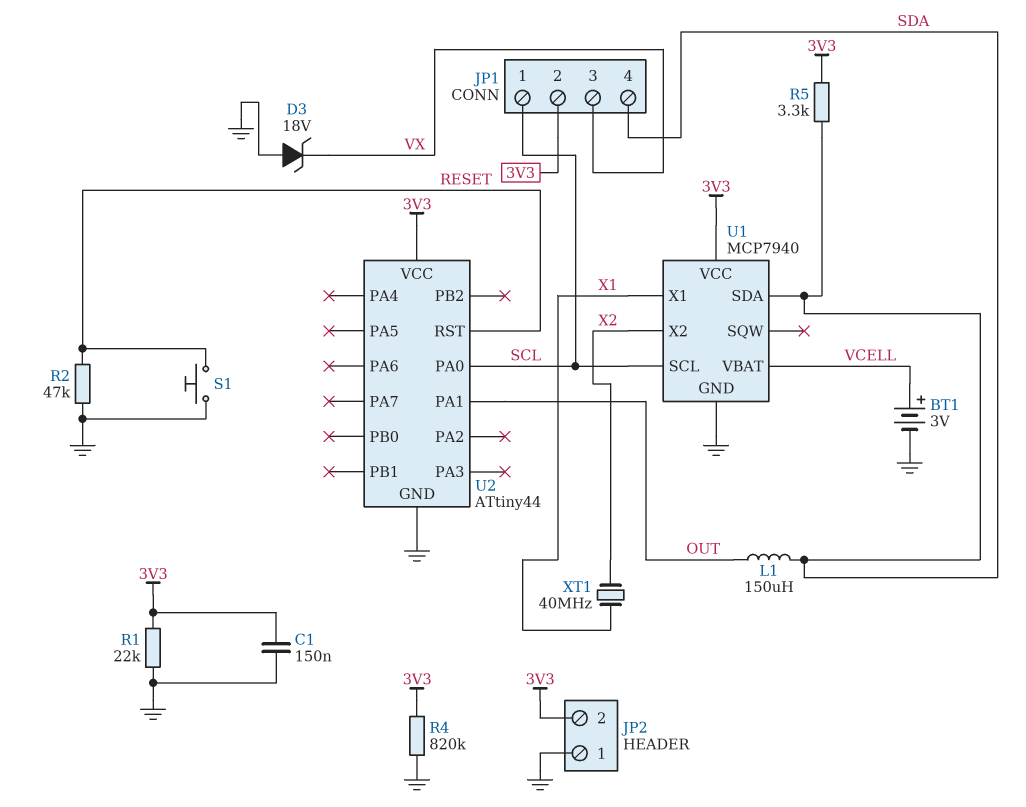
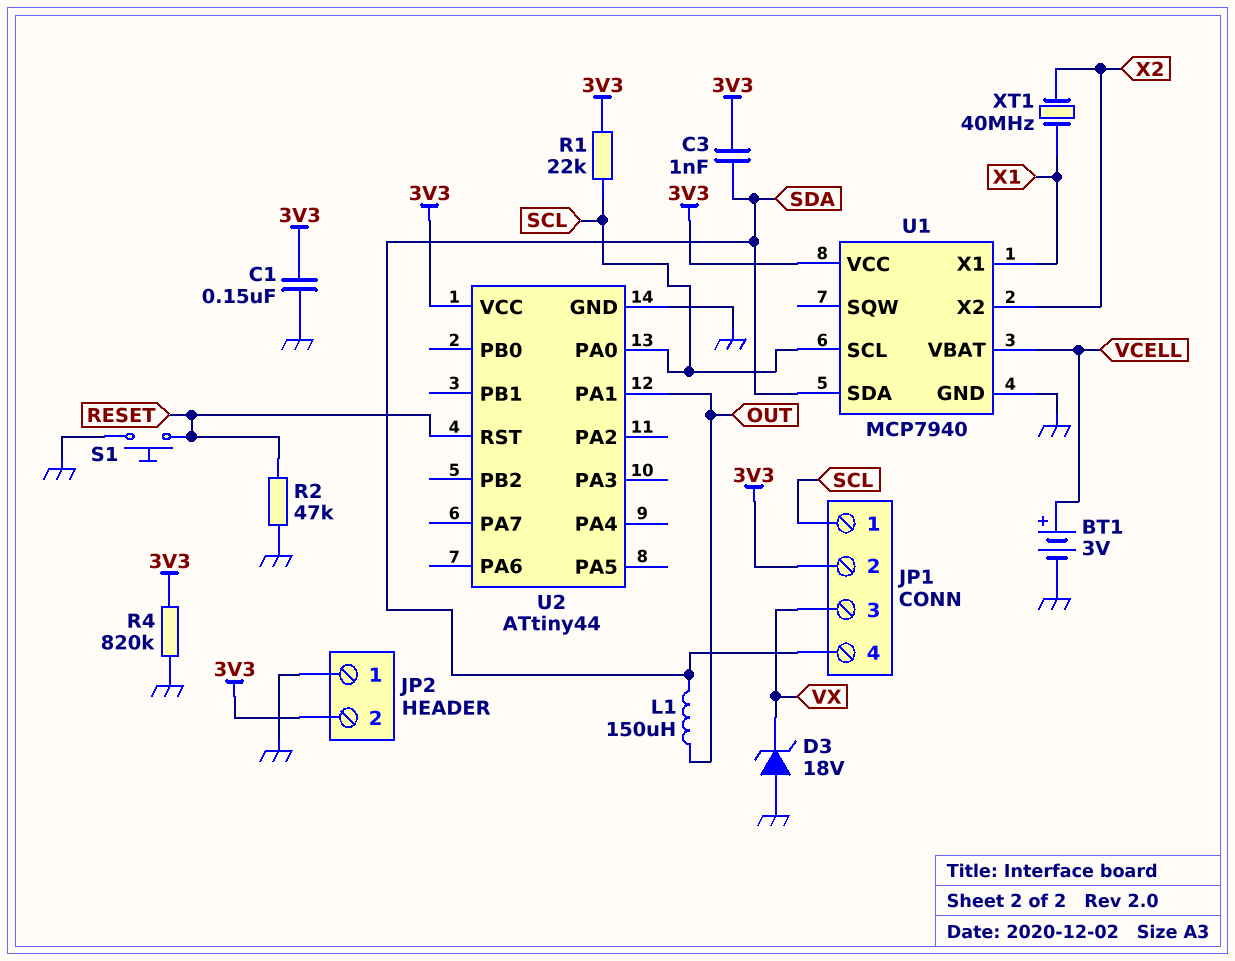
C3: none -> 1nF (3V3, SDA)
R1: 22k (3V3, GND) -> 22k (3V3, SCL)
R5: 3.3k (3V3, SDA) -> none

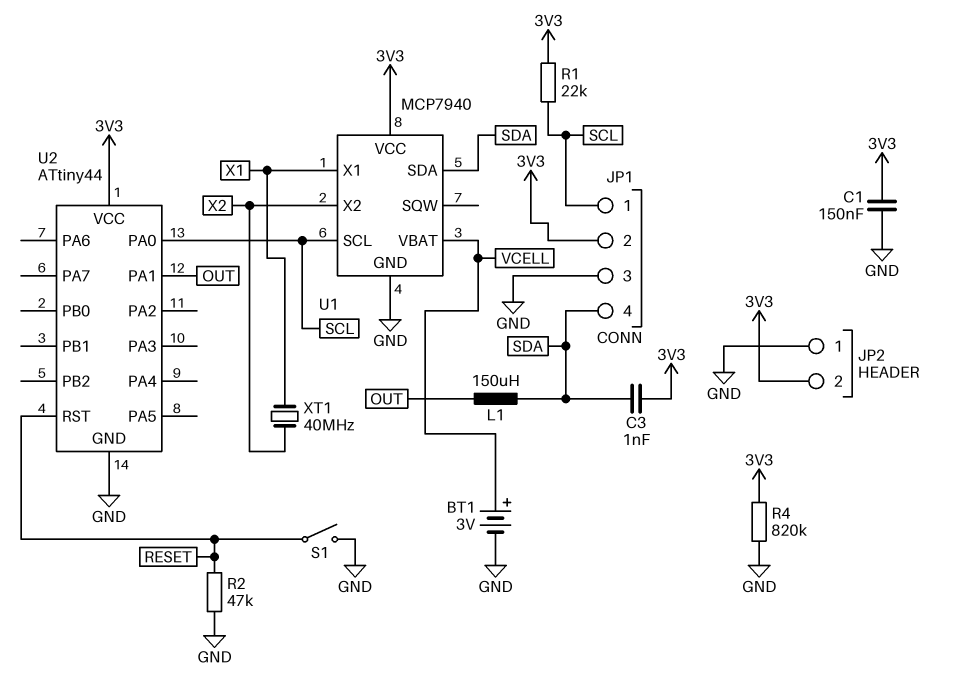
D3: zener 18V (A GND, K VX) -> none
JP1 pin 3: VX -> GND
S1: button (GND, RESET) -> switch (GND, RESET)

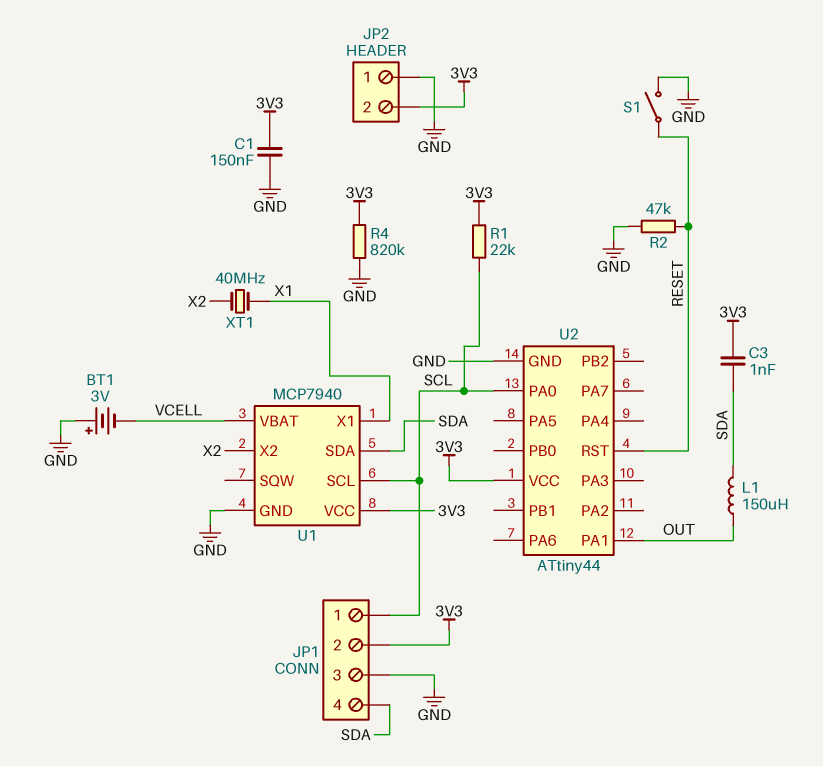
BT1: 3V (plus VCELL, minus GND) -> 3V (plus GND, minus VCELL)

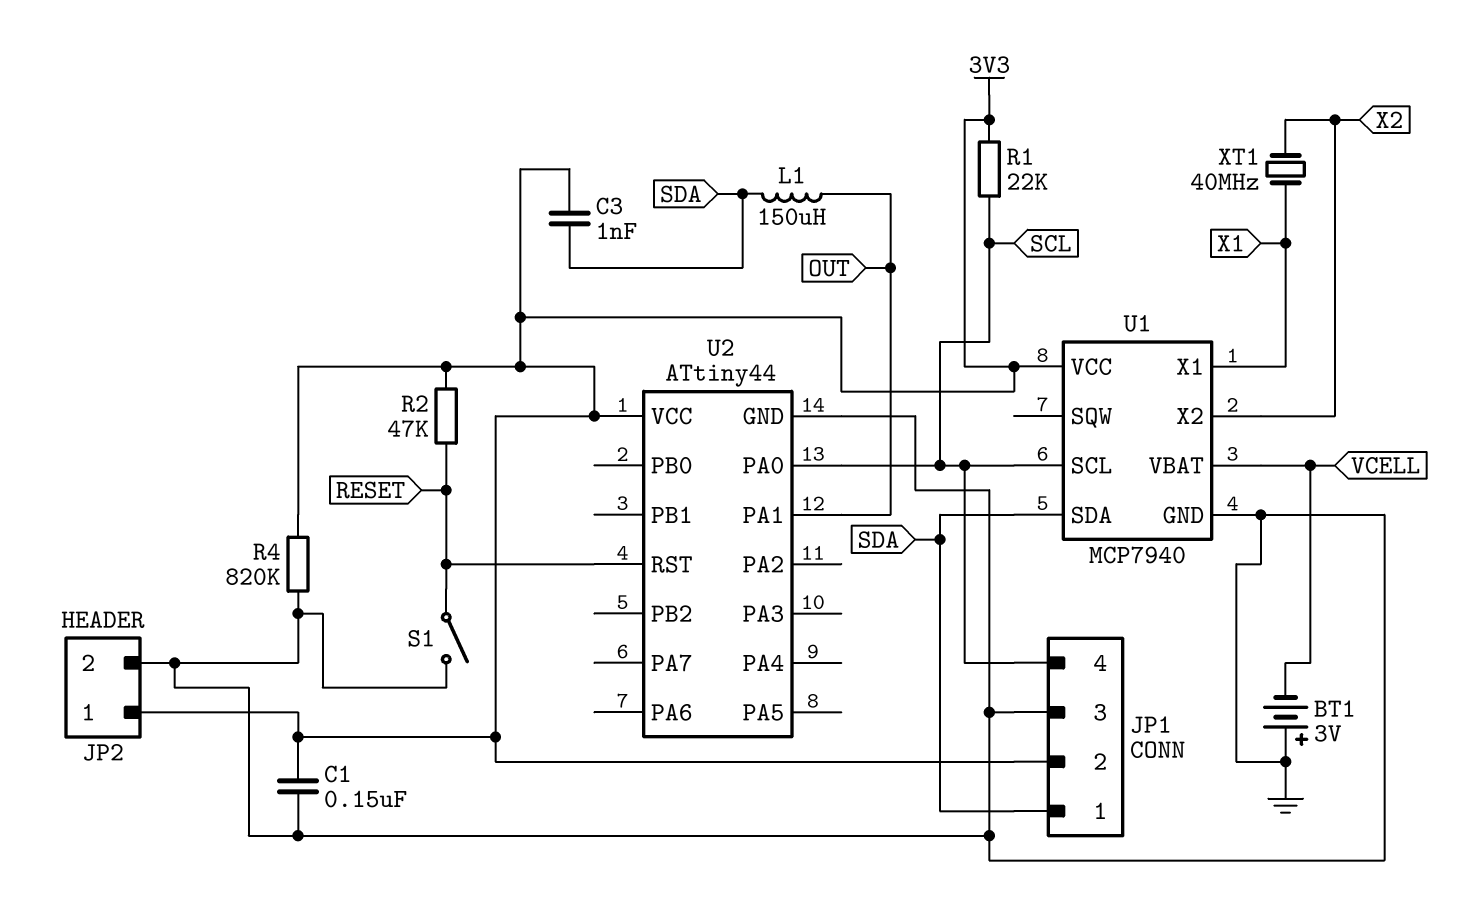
JP1 pin 1: SCL -> SDA
JP1 pin 4: SDA -> SCL
JP2 pin 1: GND -> 3V3
JP2 pin 2: 3V3 -> GND
R2: 47k (GND, RESET) -> 47k (3V3, RESET)

